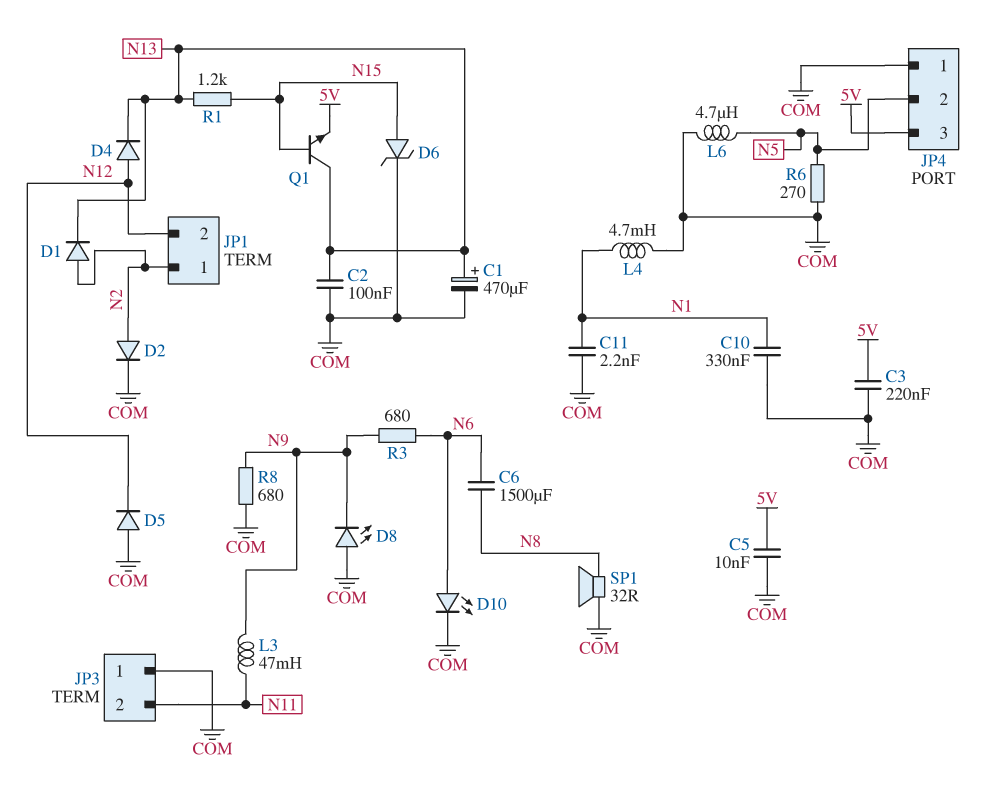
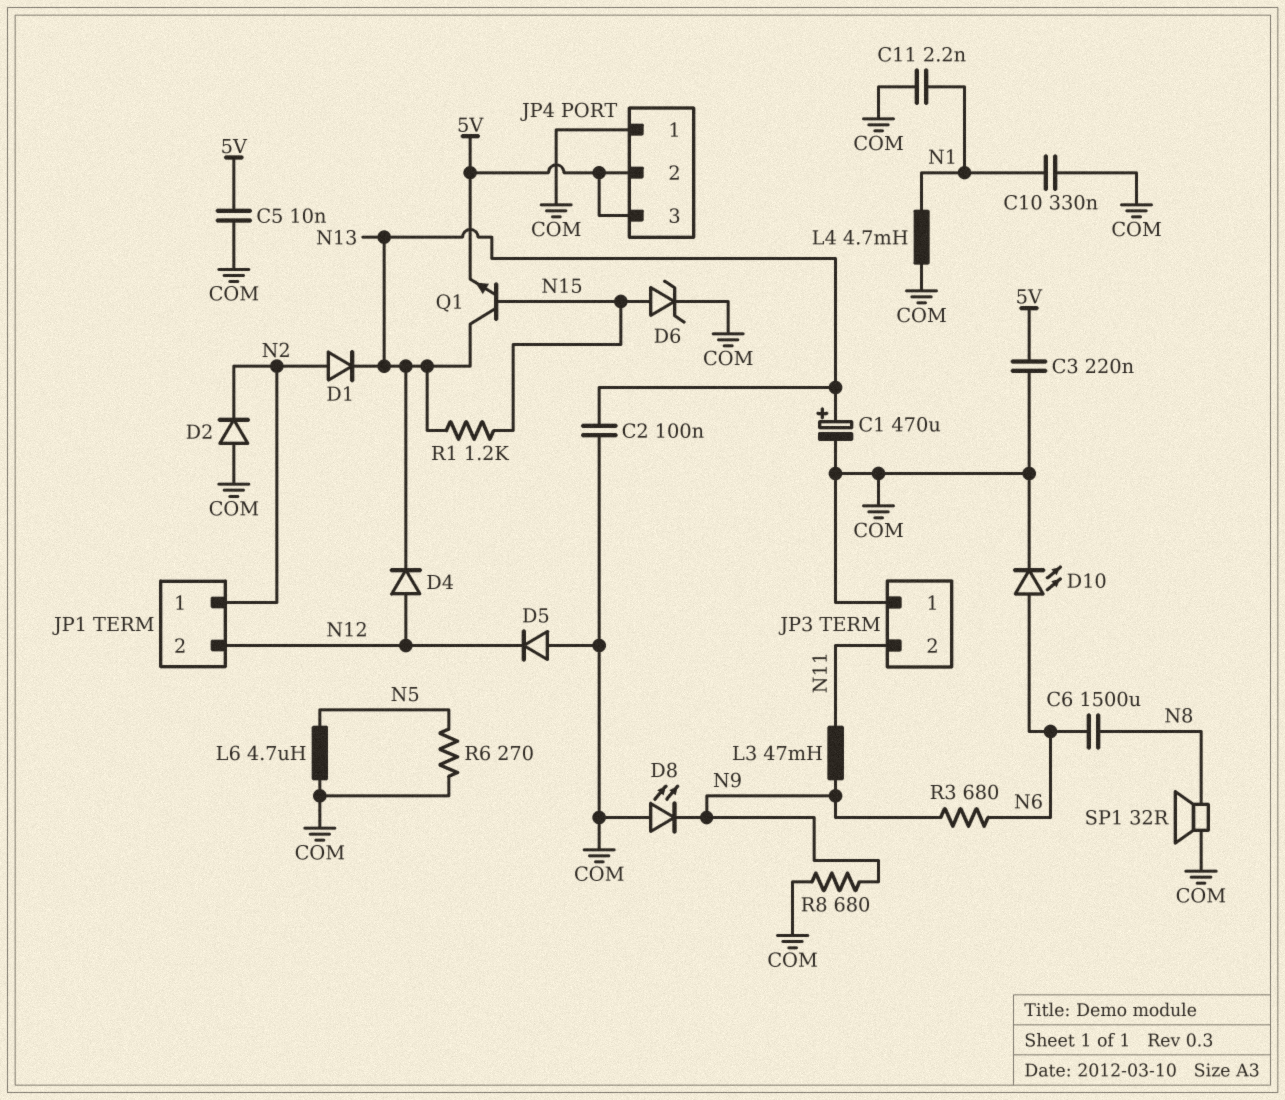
D2: diode (A N2, K COM) -> diode (A COM, K N2)
JP4 pin 2: N5 -> 5V

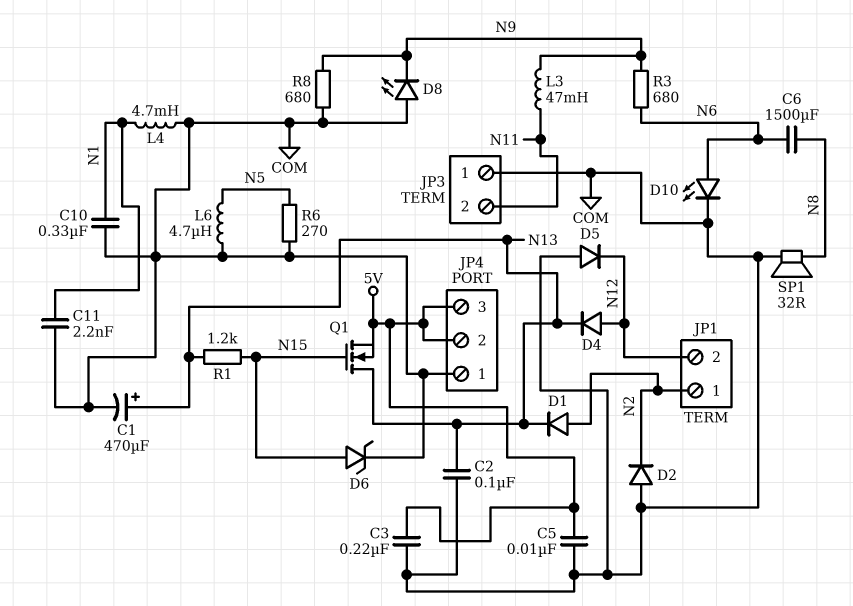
Q1: NPN (B N15, C N13, E 5V) -> NMOS (G N15, D N13, S 5V)

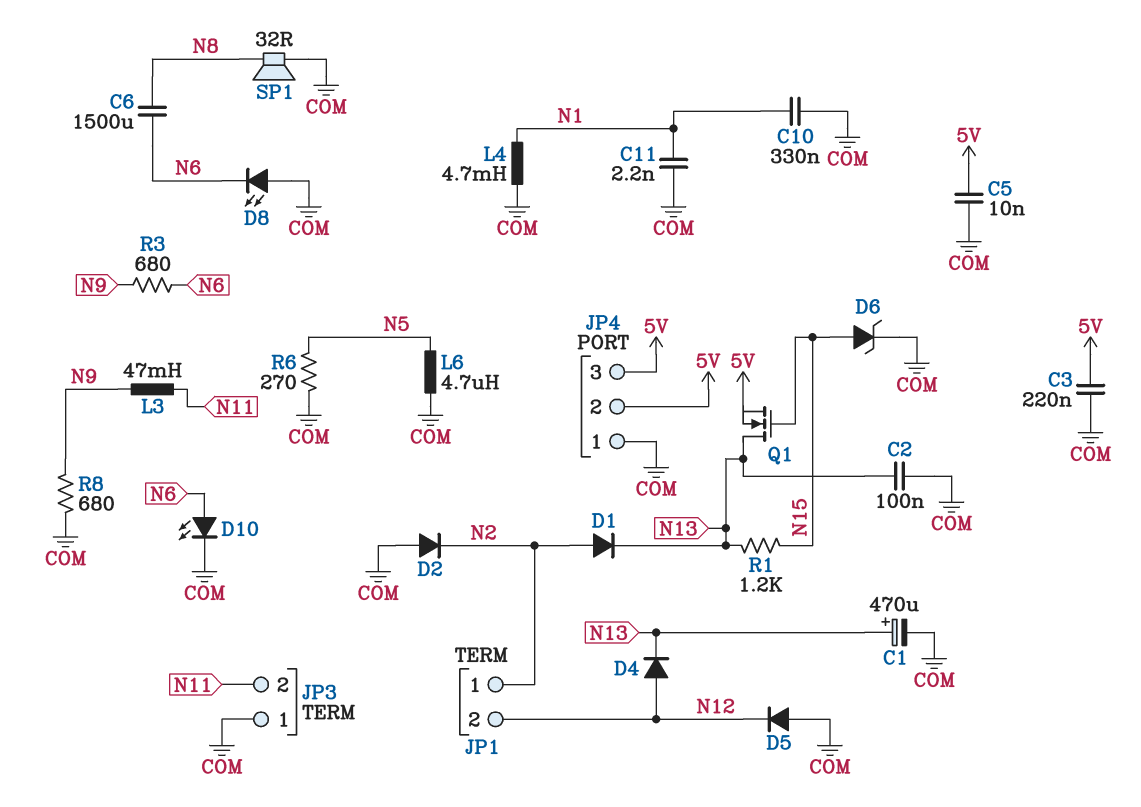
D8: LED (A COM, K N9) -> LED (A COM, K N6)

